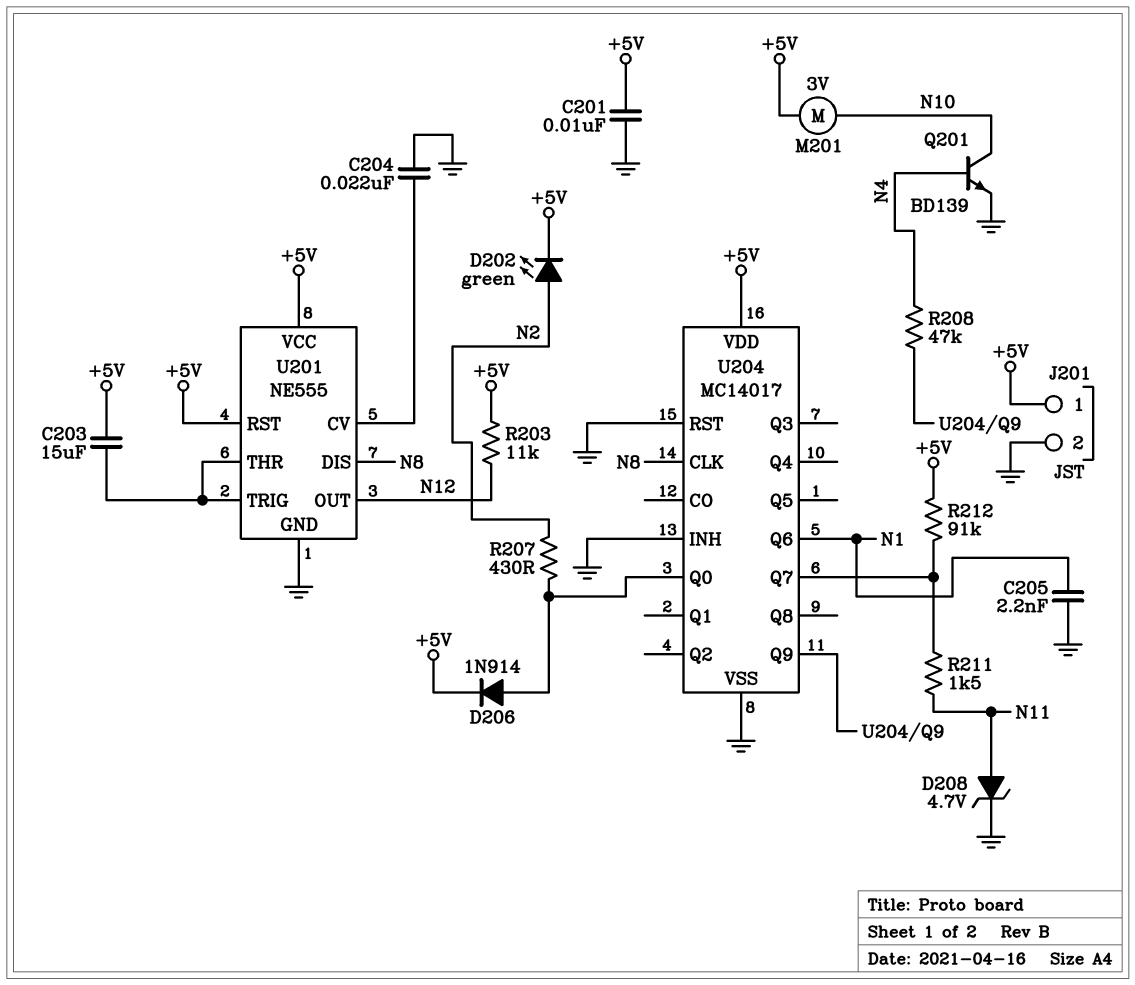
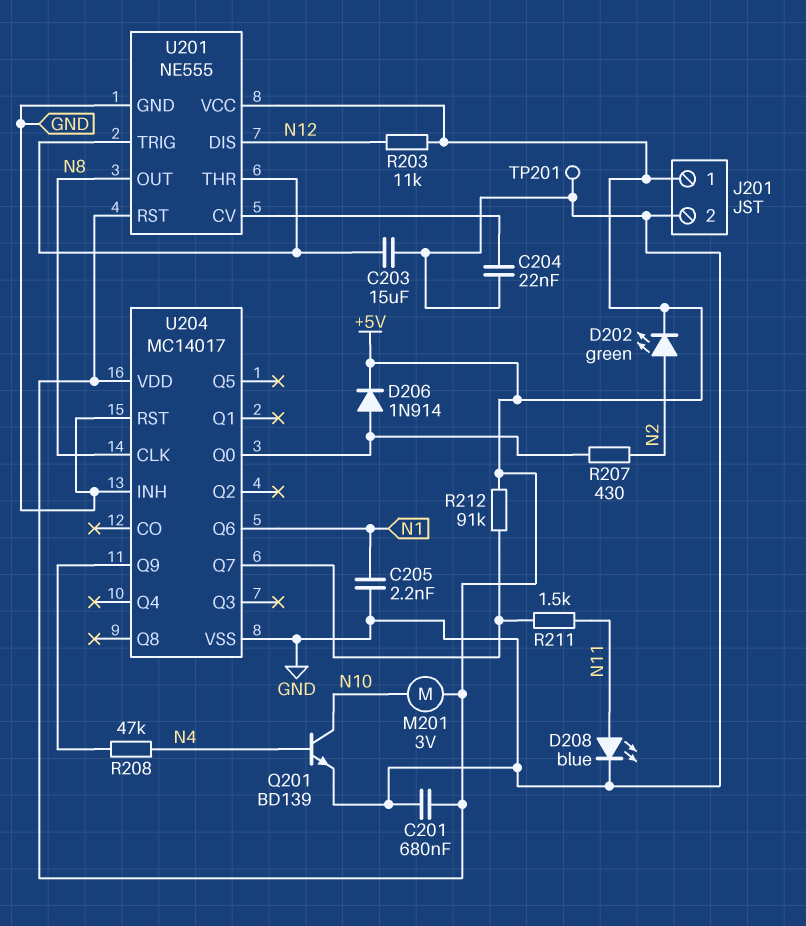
C201: 10nF (+5V, GND) -> 680nF (+5V, GND)
C203: 15uF (+5V, U201/THR) -> 15uF (GND, U201/THR)
D208: zener 4.7V (A N11, K GND) -> LED blue (A N11, K GND)
TP201: none -> test point (GND)
U201 pin DIS: N8 -> N12
U201 pin OUT: N12 -> N8

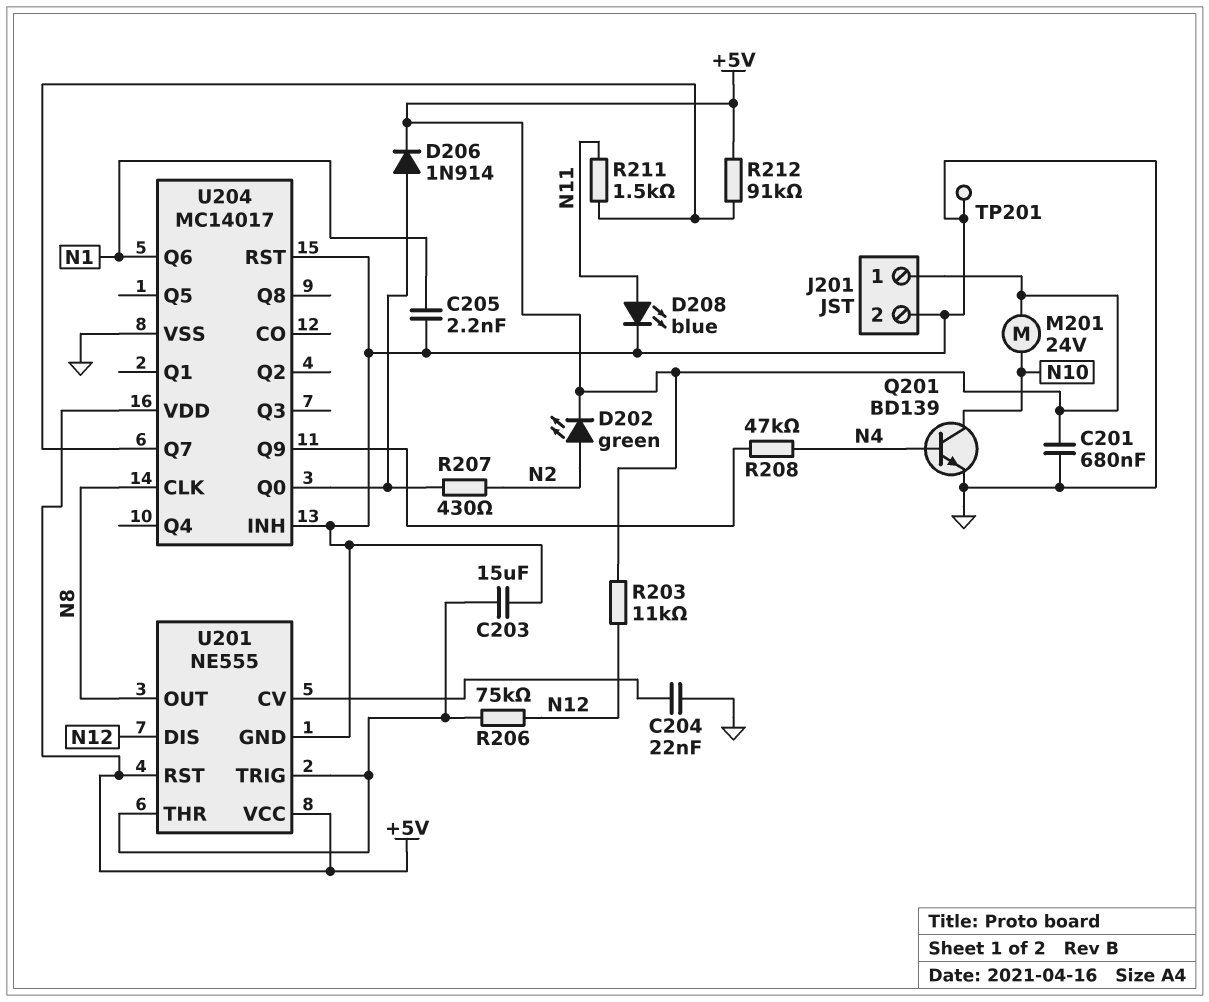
M201: motor 3V (+5V, N10) -> motor 24V (+5V, N10)
R206: none -> 75k (N12, U201/THR)

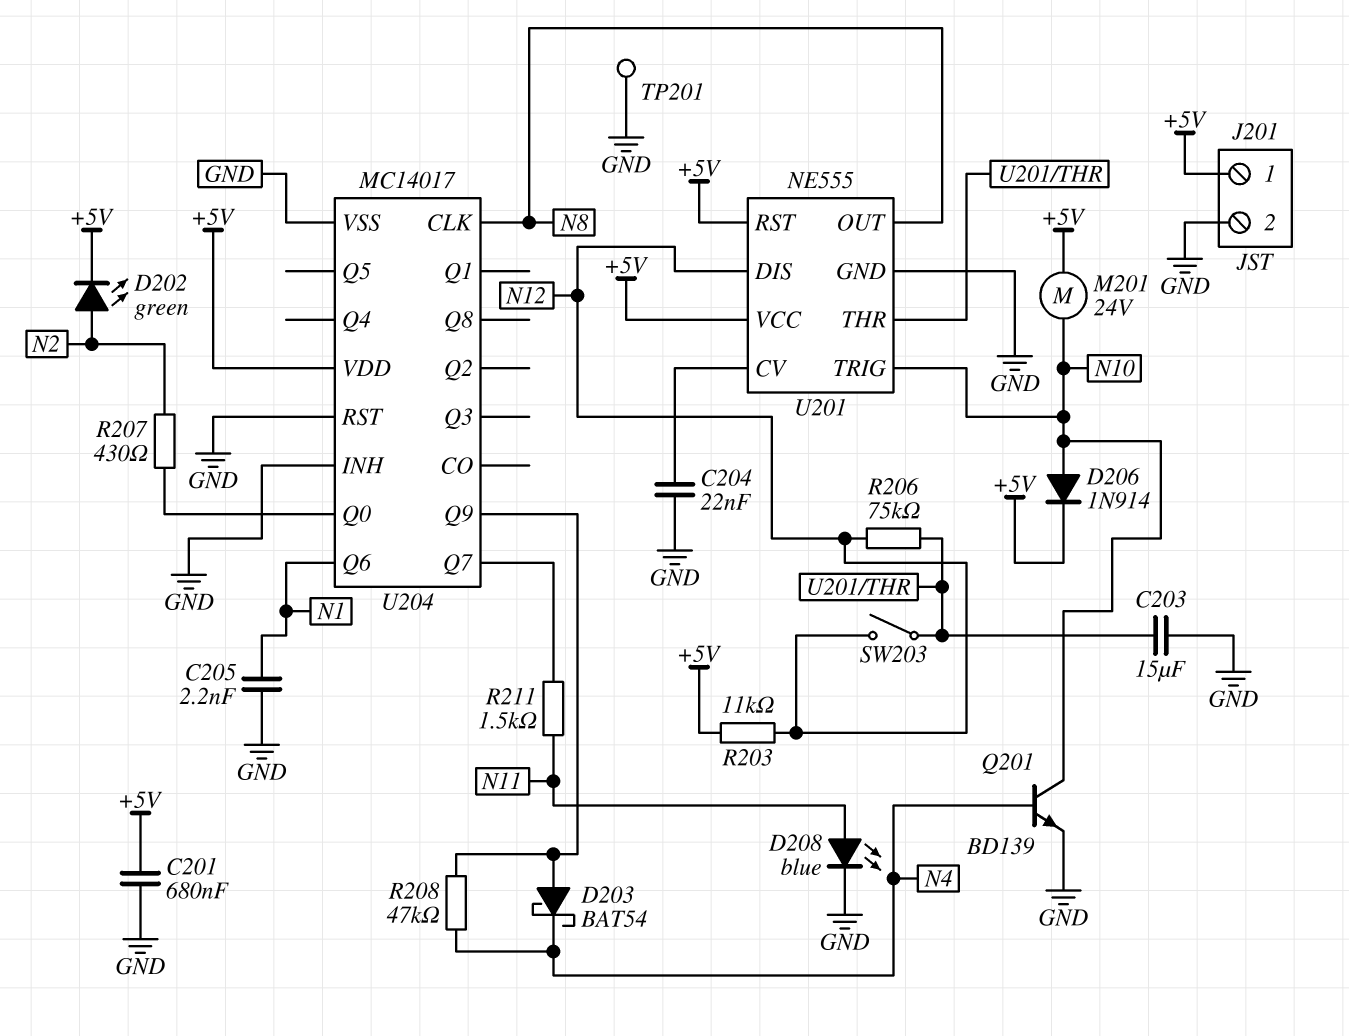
D203: none -> schottky BAT54 (A U204/Q9, K N4)
D206: diode 1N914 (A U204/Q0, K +5V) -> diode 1N914 (A N10, K +5V)
R212: 91k (+5V, U204/Q7) -> none
SW203: none -> switch (N12, U201/THR)
U201 pin TRIG: U201/THR -> N10

